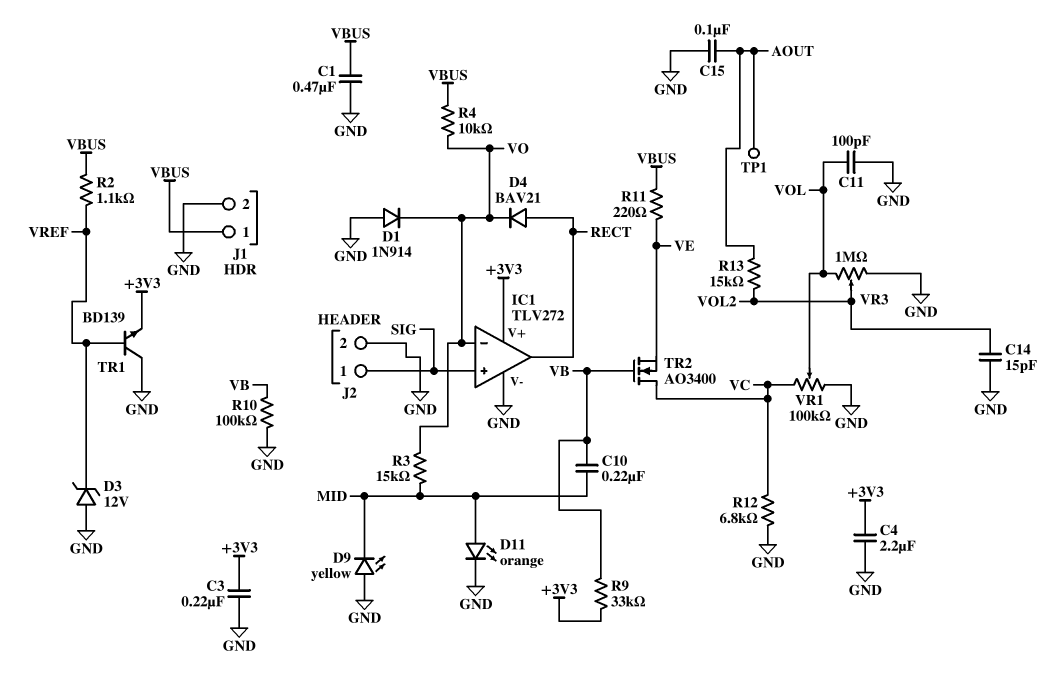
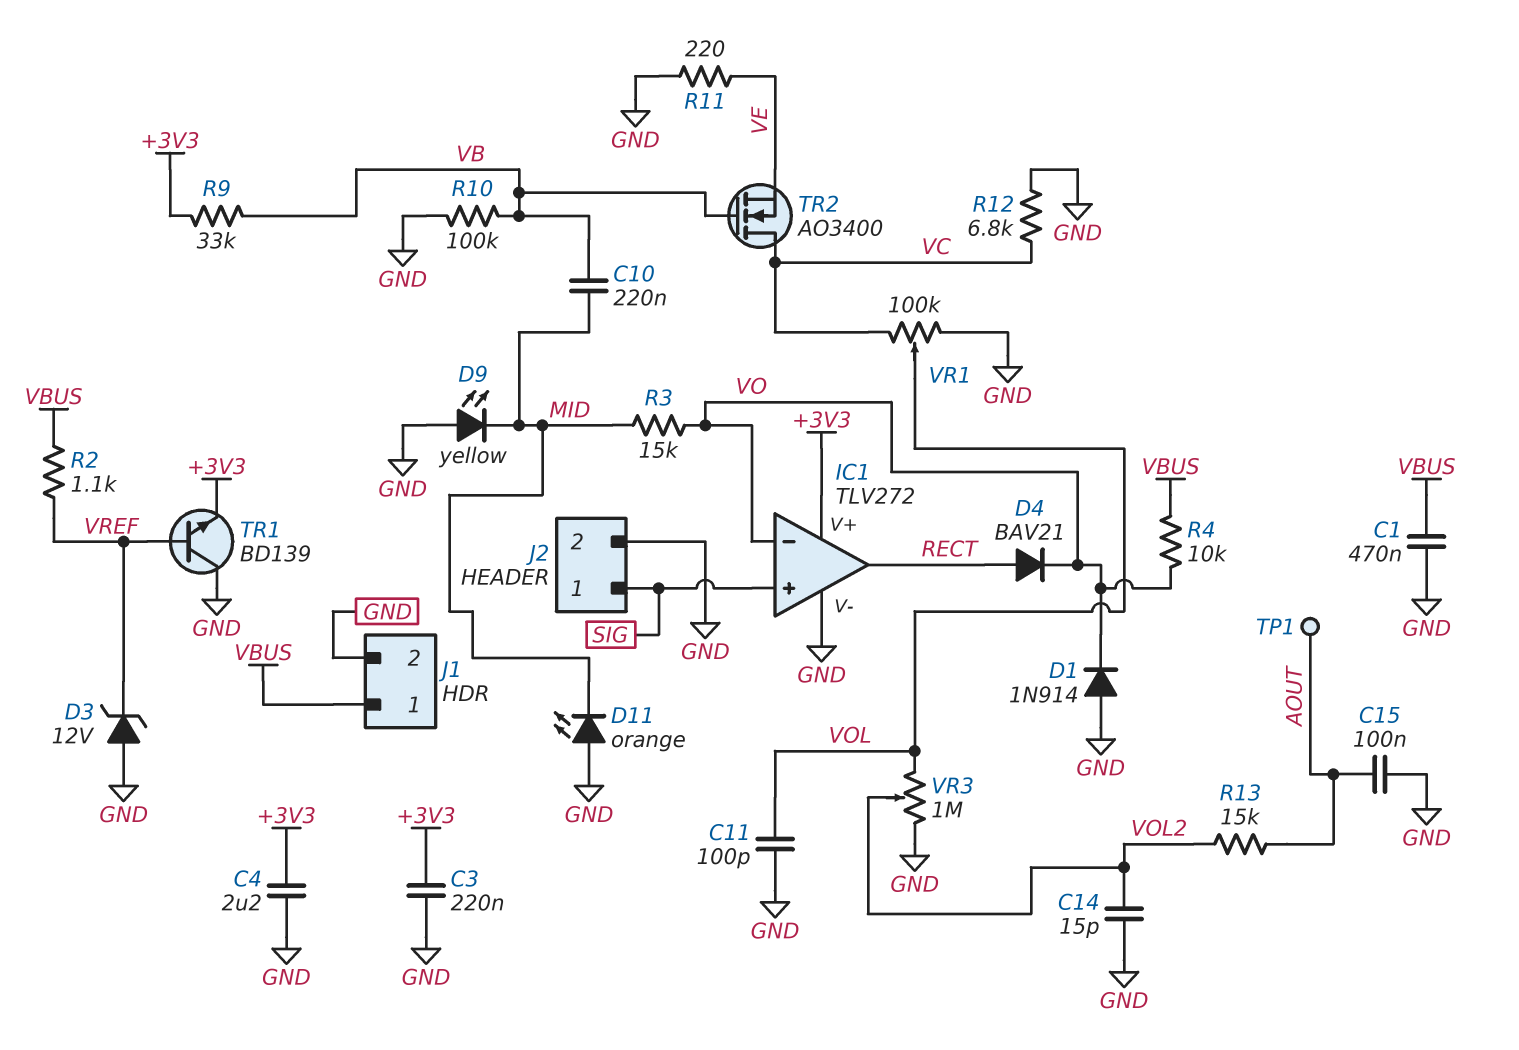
D11: LED orange (A MID, K GND) -> LED orange (A GND, K MID)
R11: 220 (VBUS, VE) -> 220 (GND, VE)

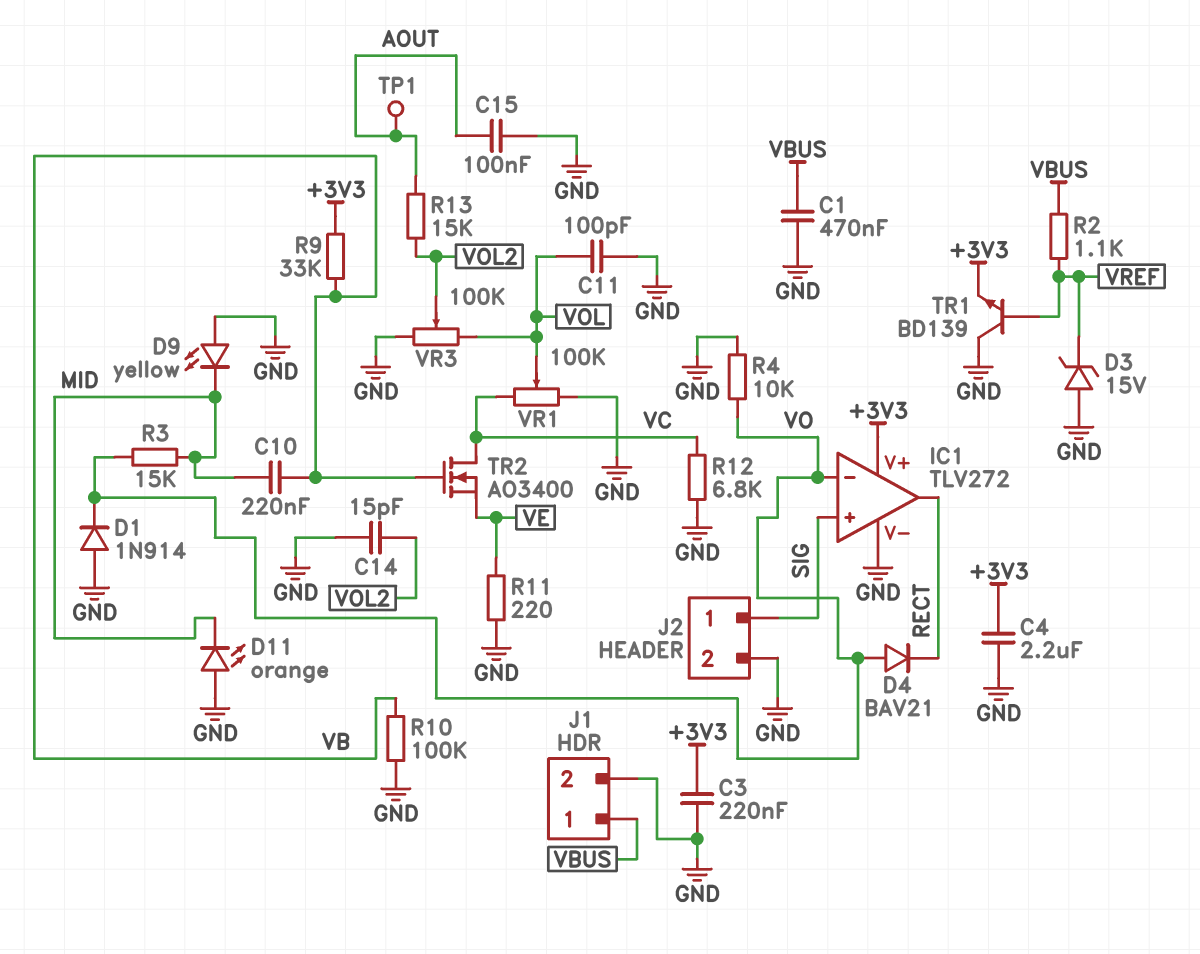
D3: zener 12V (A GND, K VREF) -> zener 15V (A GND, K VREF)
D4: diode BAV21 (A RECT, K VO) -> diode BAV21 (A VO, K RECT)
R4: 10k (VBUS, VO) -> 10k (GND, VO)
VR3: 1M (GND, VOL, wiper VOL2) -> 100k (GND, VOL, wiper VOL2)

